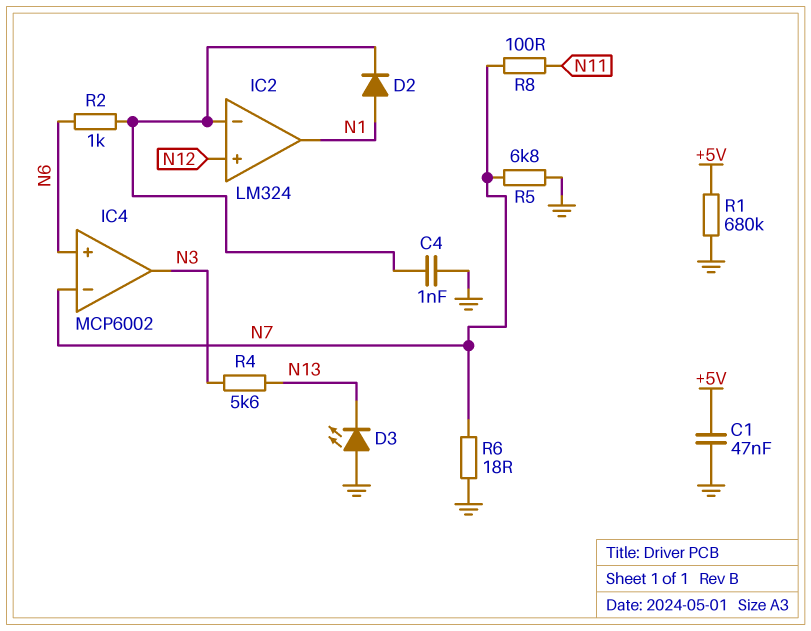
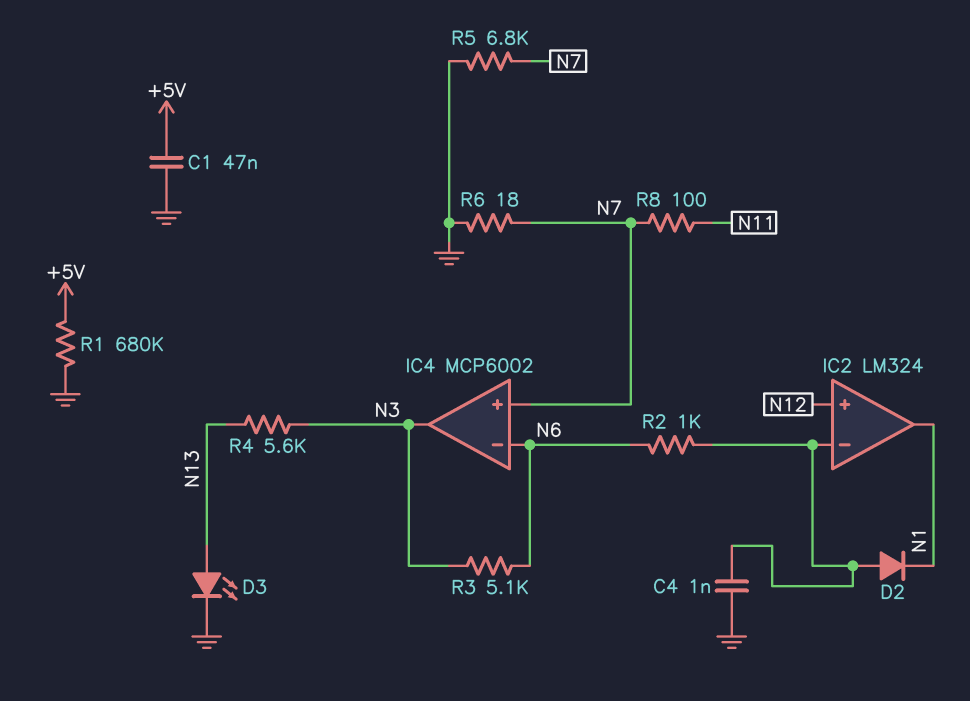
D2: diode (A N1, K IC2/in-) -> diode (A IC2/in-, K N1)
D3: LED (A GND, K N13) -> LED (A N13, K GND)
IC4 pin in+: N6 -> N7
IC4 pin in-: N7 -> N6
R3: none -> 5.1k (N3, N6)

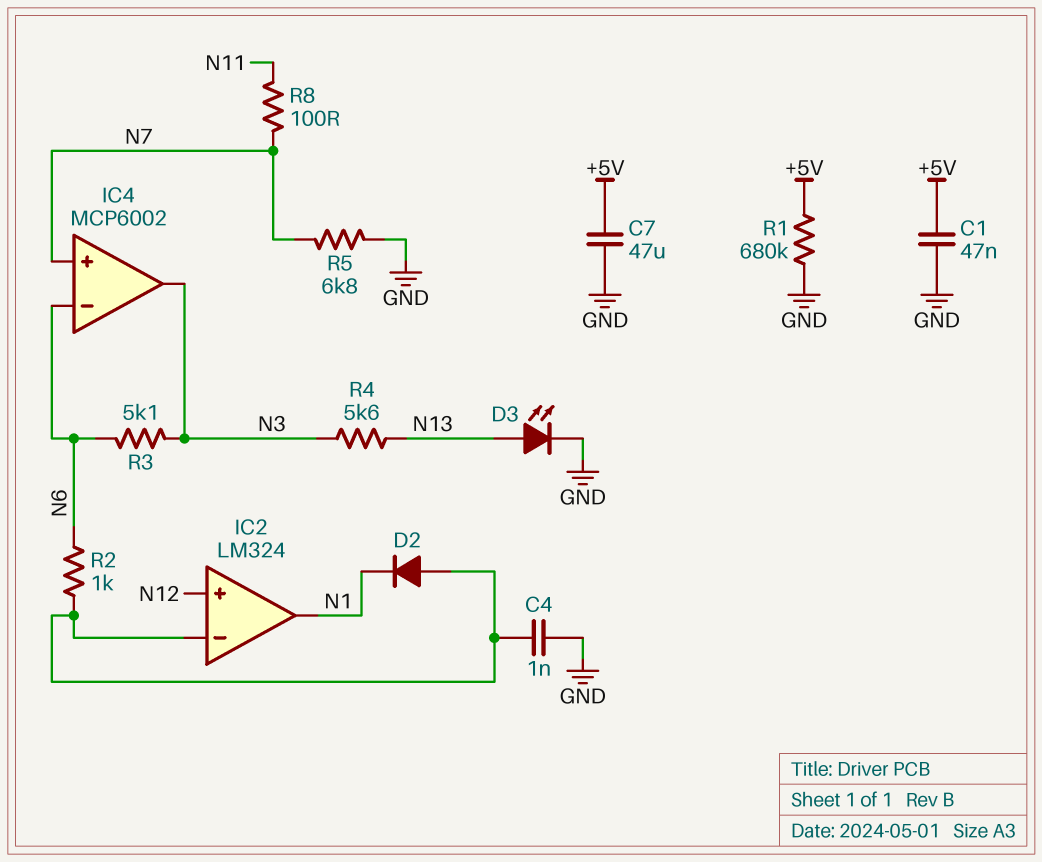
C7: none -> 47uF (+5V, GND)
R6: 18 (GND, N7) -> none

